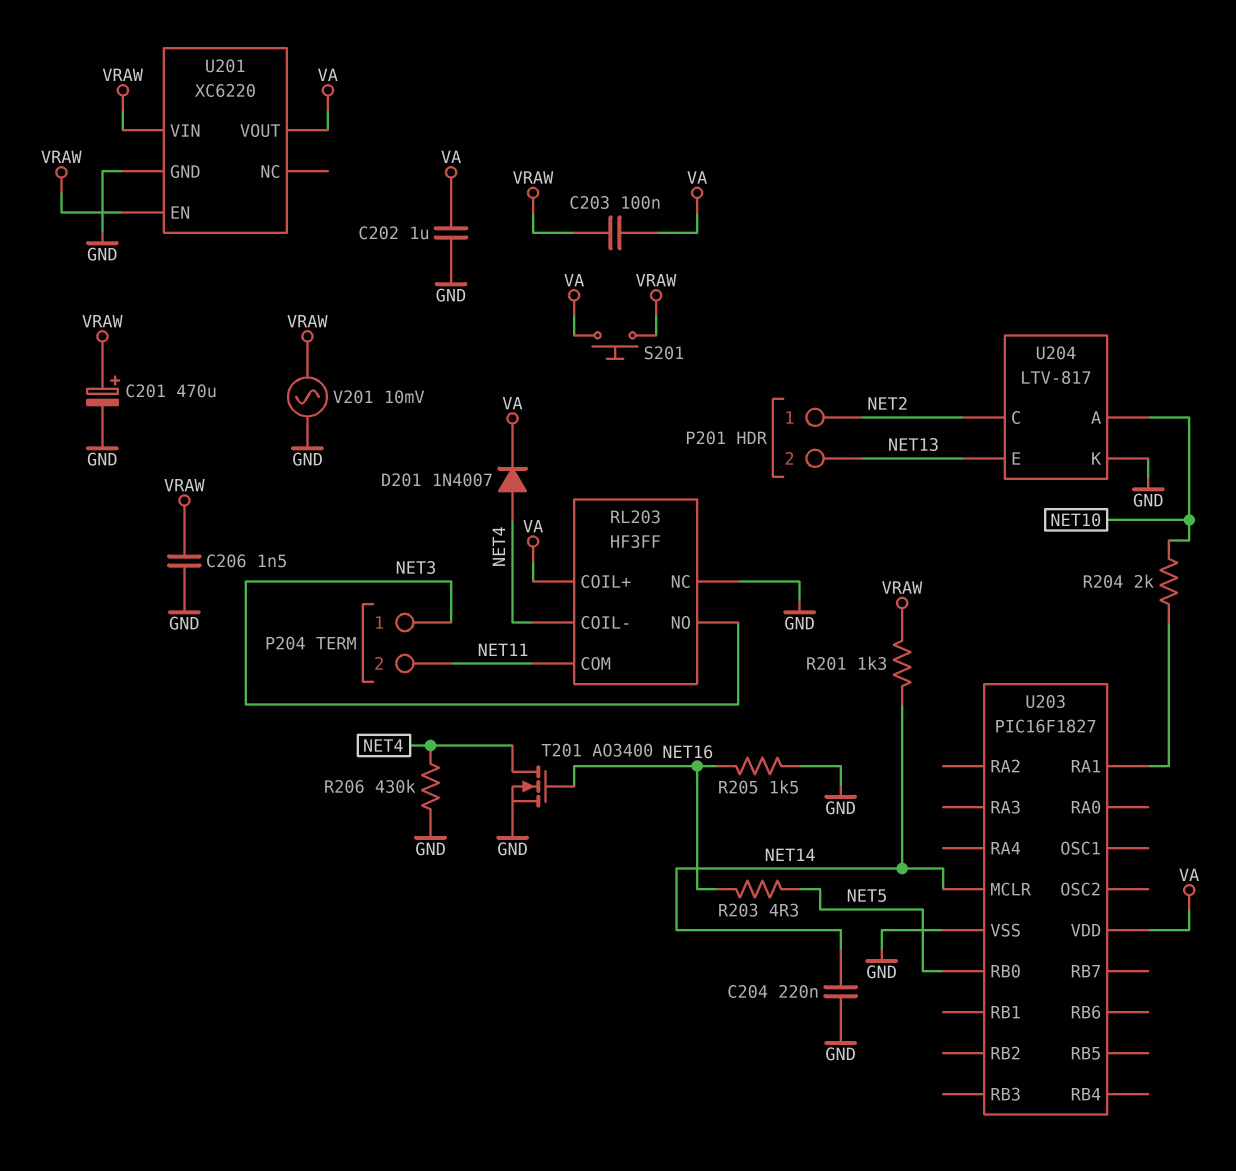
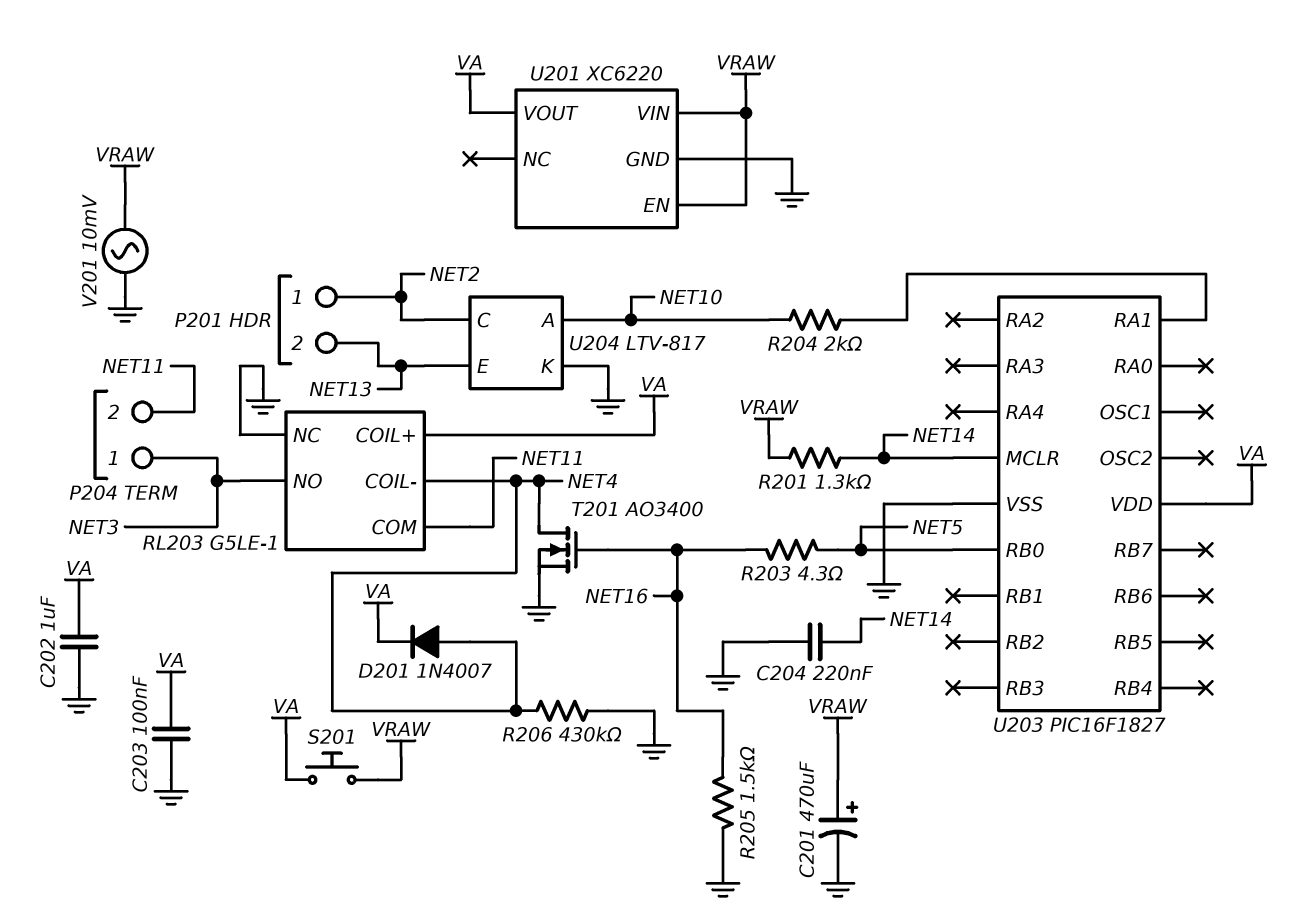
C203: 100nF (VA, VRAW) -> 100nF (GND, VA)
C206: 1.5nF (GND, VRAW) -> none
RL203: HF3FF -> G5LE-1

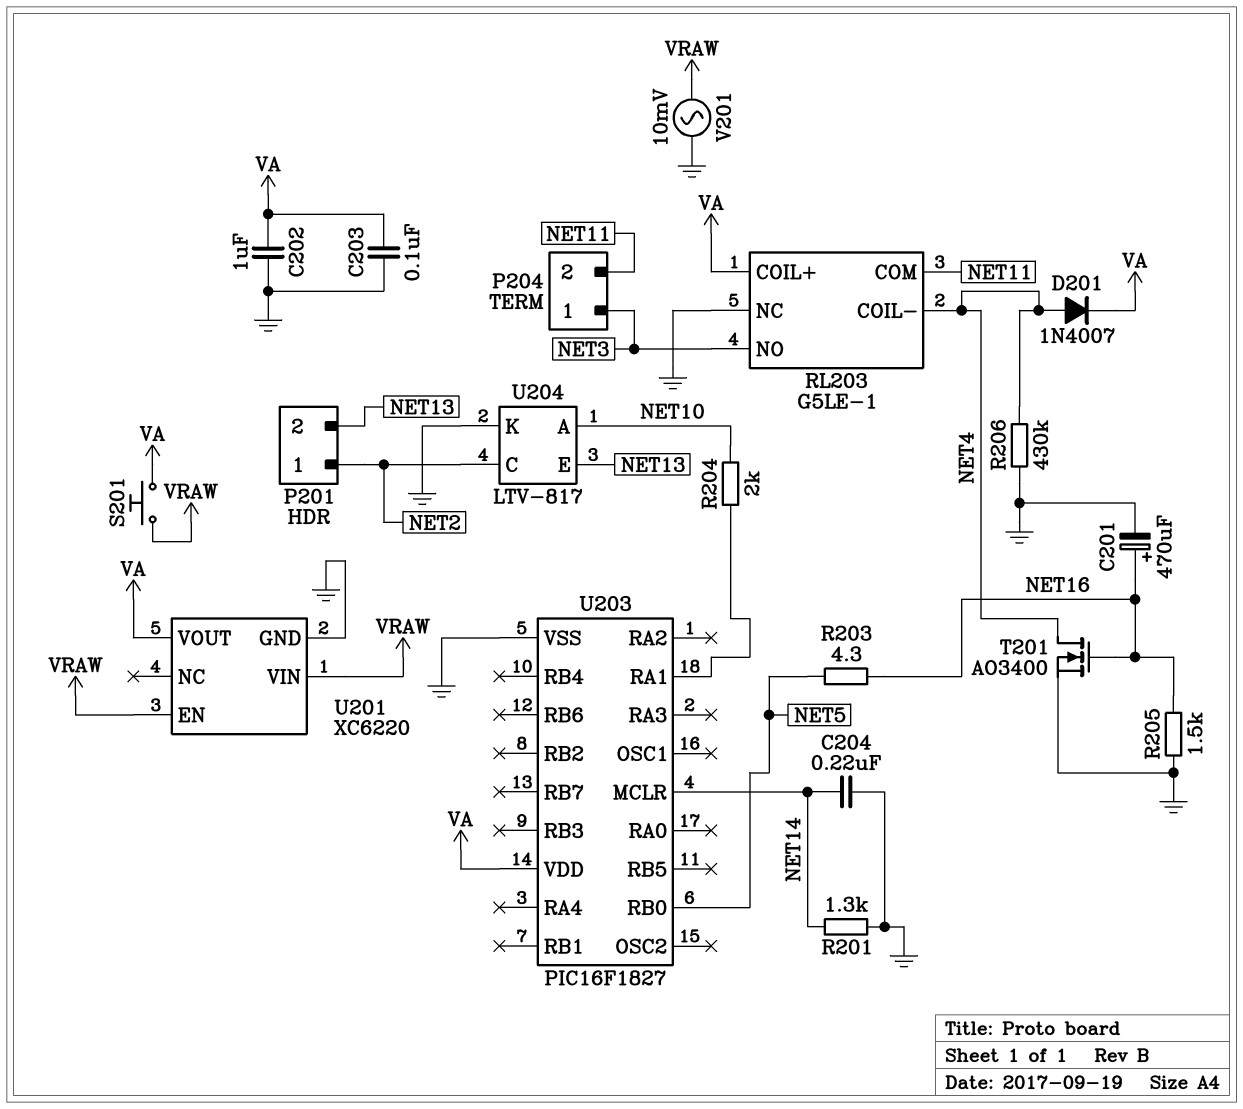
C201: 470uF (plus VRAW, minus GND) -> 470uF (plus NET16, minus GND)
R201: 1.3k (NET14, VRAW) -> 1.3k (GND, NET14)

